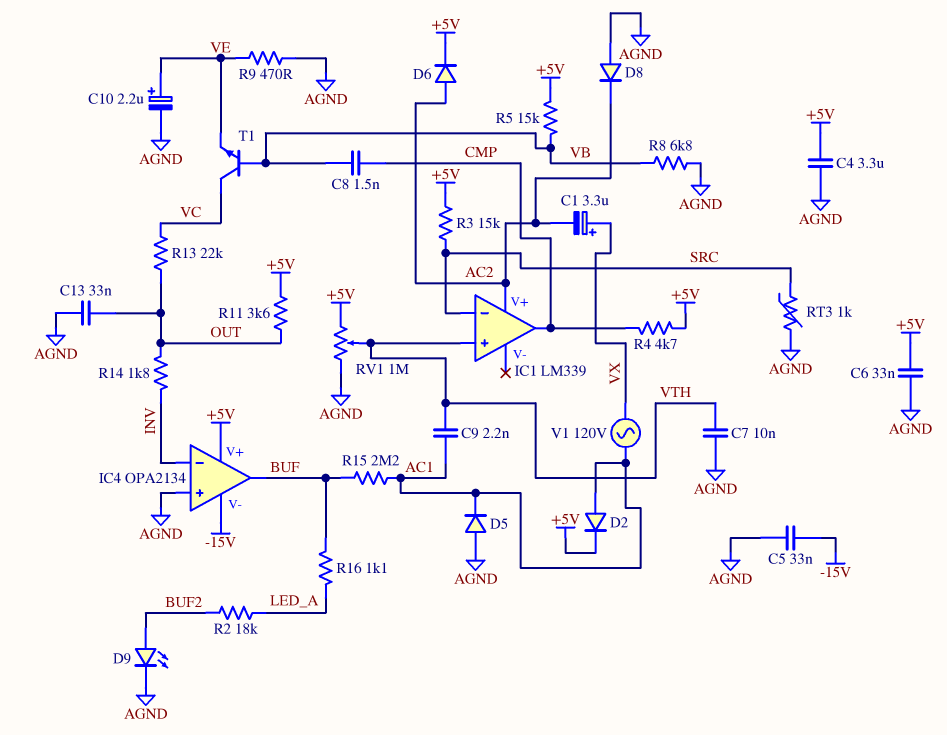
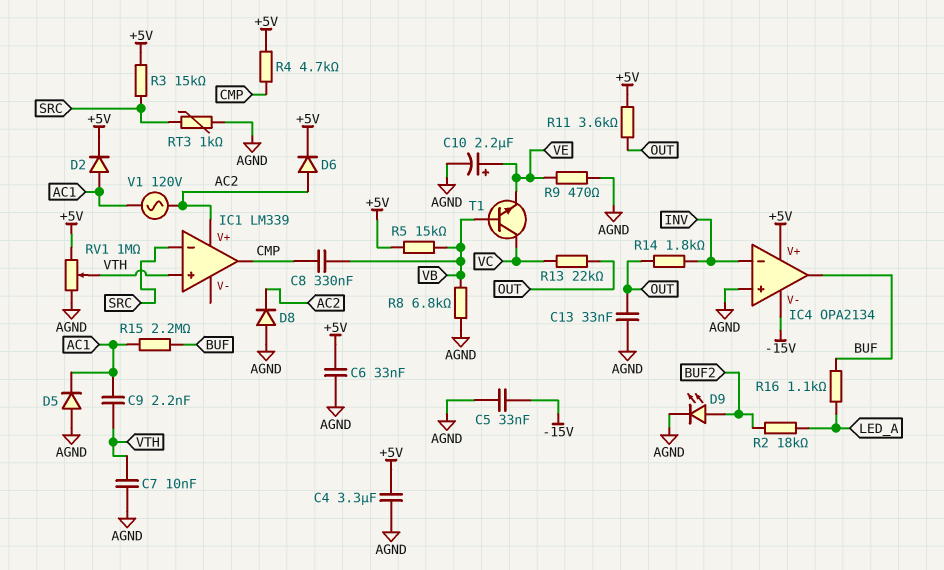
C1: 3.3uF (plus VX, minus AC2) -> none
C8: 1.5nF (CMP, VB) -> 330nF (CMP, VB)
V1: AC 120V (AC1, VX) -> AC 120V (AC1, AC2)

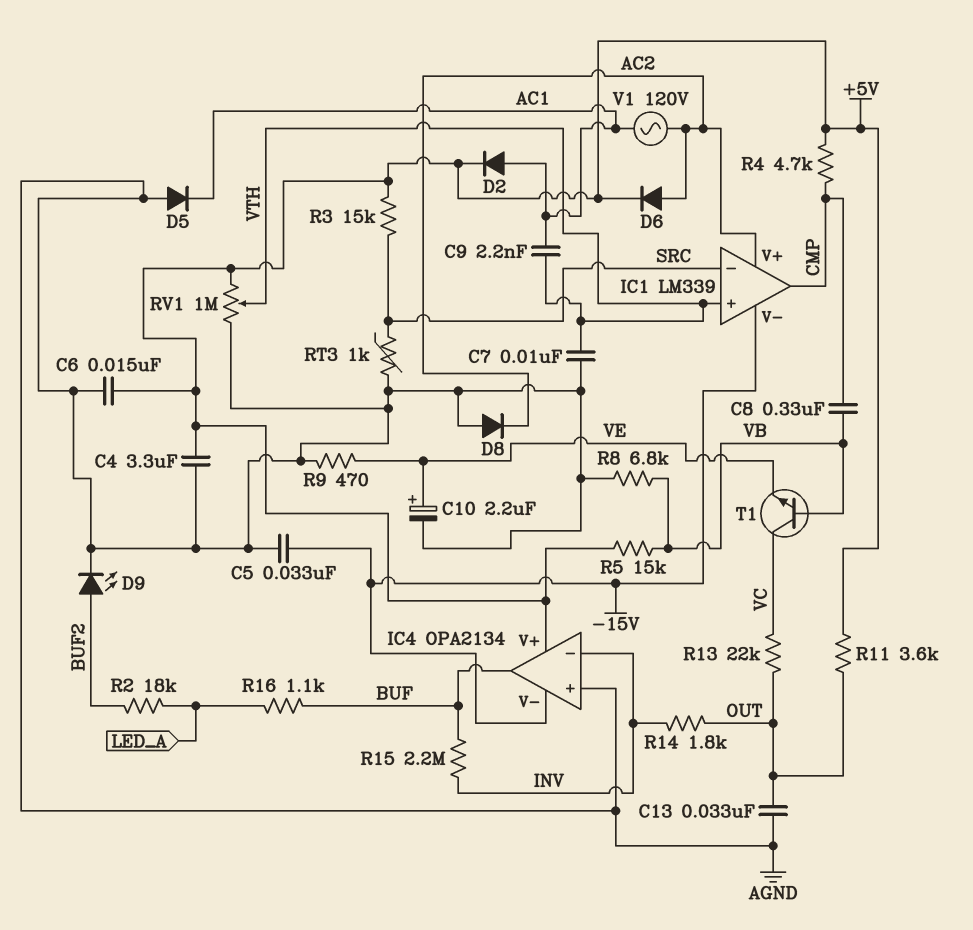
C6: 33nF (+5V, AGND) -> 15nF (+5V, AGND)
IC1 pin V-: none -> -15V
R15: 2.2M (AC1, BUF) -> 2.2M (BUF, INV)

